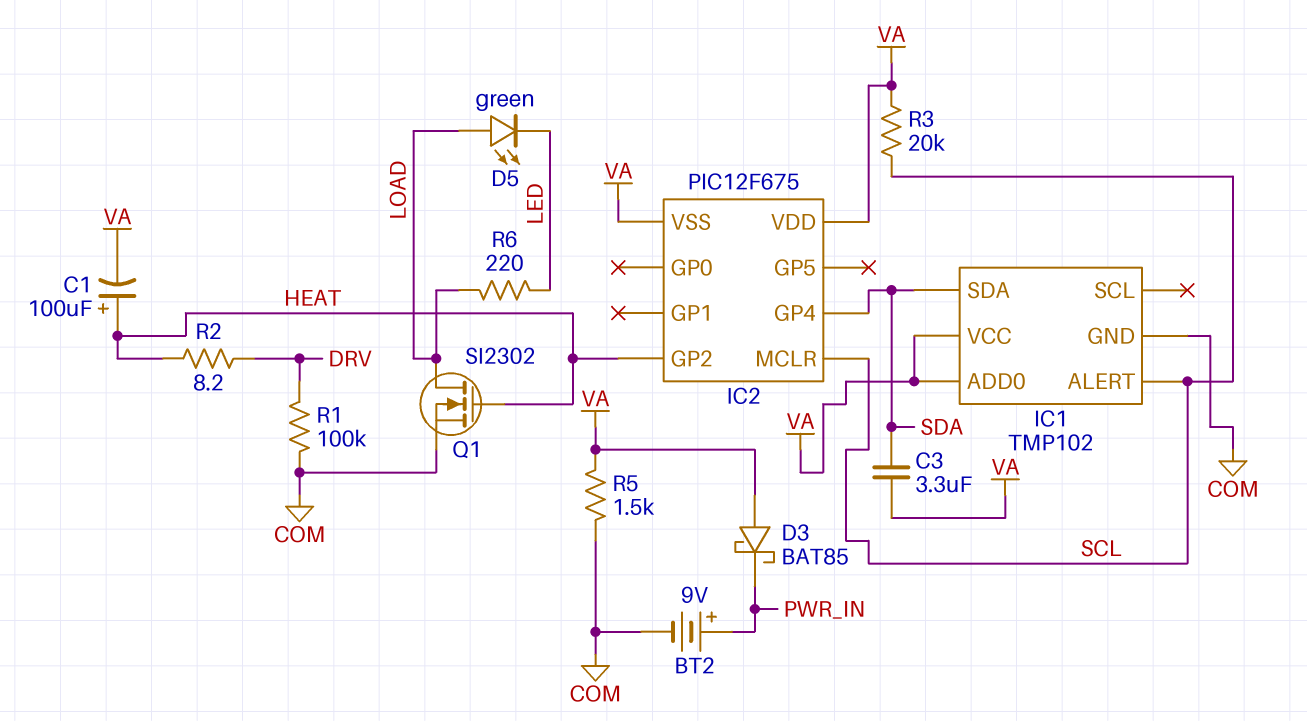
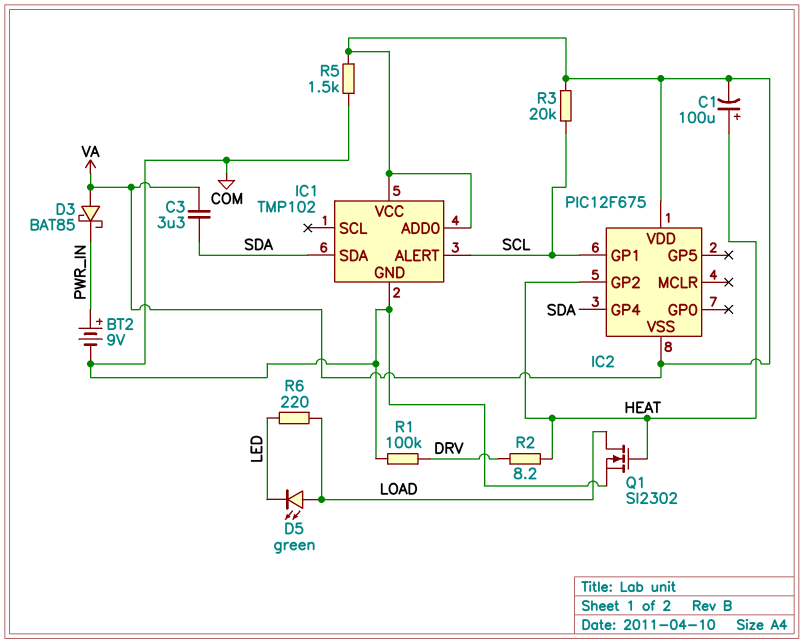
IC2 pin GP1: none -> SCL
IC2 pin MCLR: SCL -> none

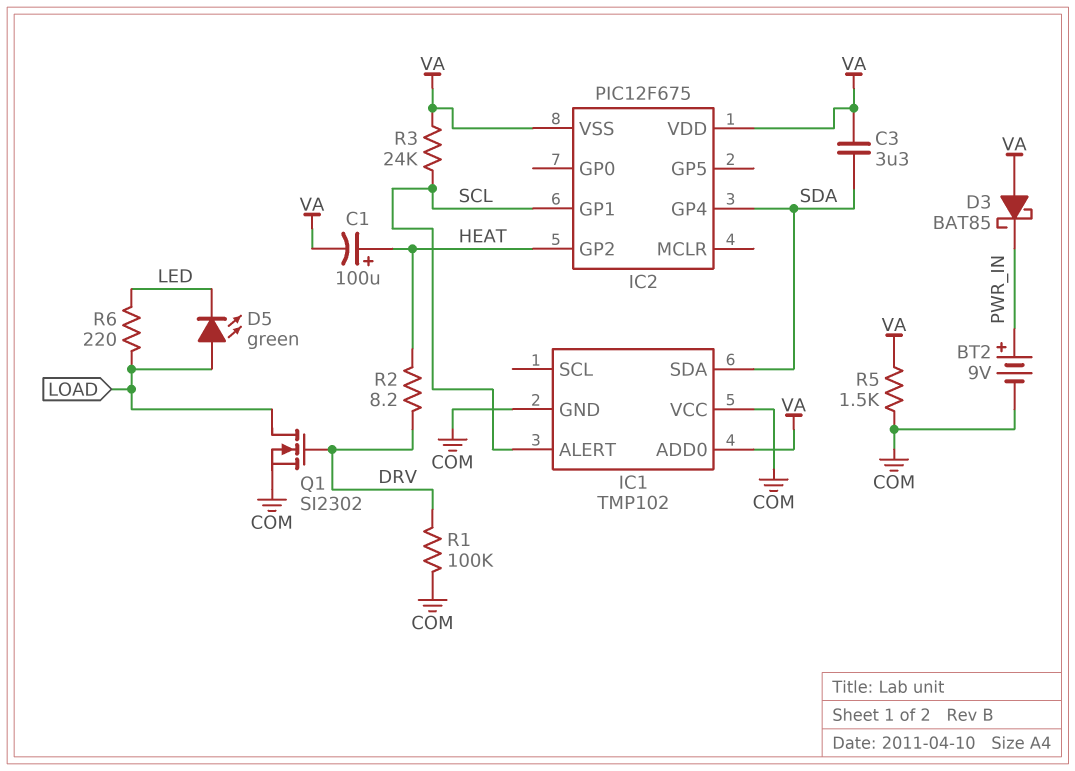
IC1 pin VCC: VA -> COM
Q1: NMOS SI2302 (G HEAT, D LOAD, S COM) -> NMOS SI2302 (G DRV, D LOAD, S COM)
R3: 20k (SCL, VA) -> 24k (SCL, VA)

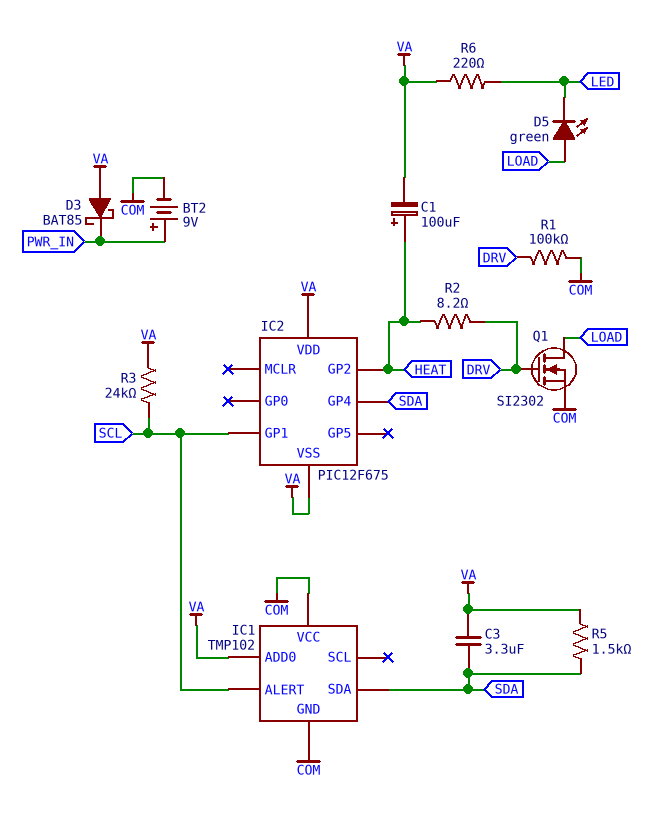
R5: 1.5k (COM, VA) -> 1.5k (SDA, VA)
R6: 220 (LED, LOAD) -> 220 (LED, VA)

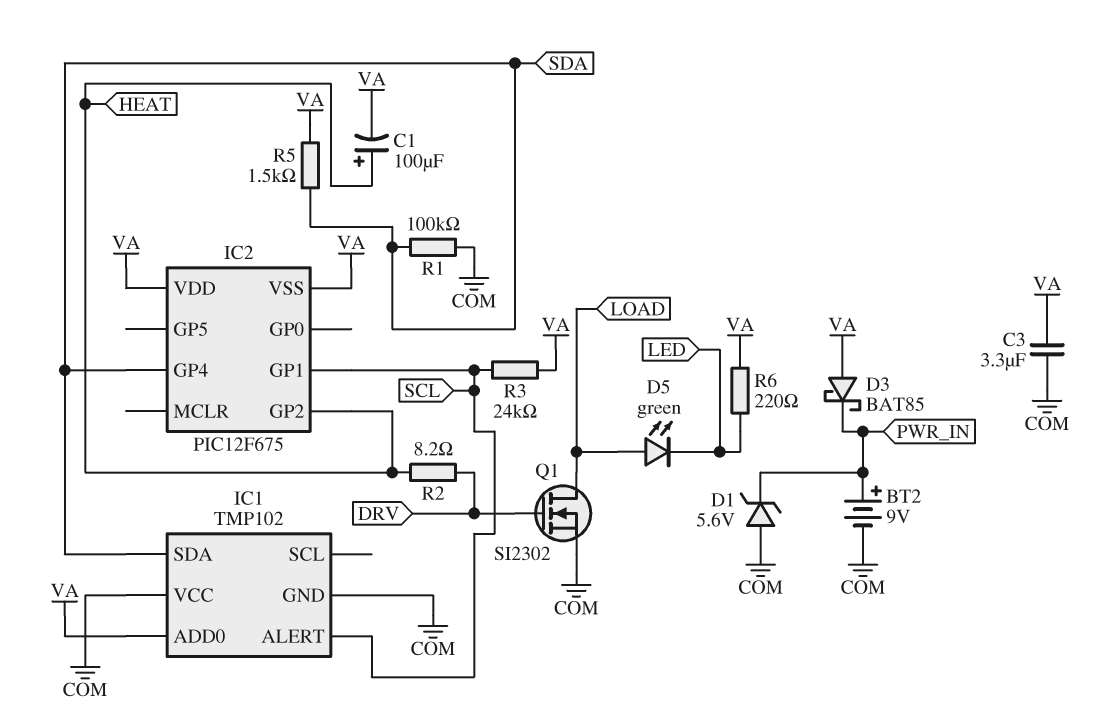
C3: 3.3uF (SDA, VA) -> 3.3uF (COM, VA)
D1: none -> zener 5.6V (A COM, K PWR_IN)
R1: 100k (COM, DRV) -> 100k (COM, SDA)

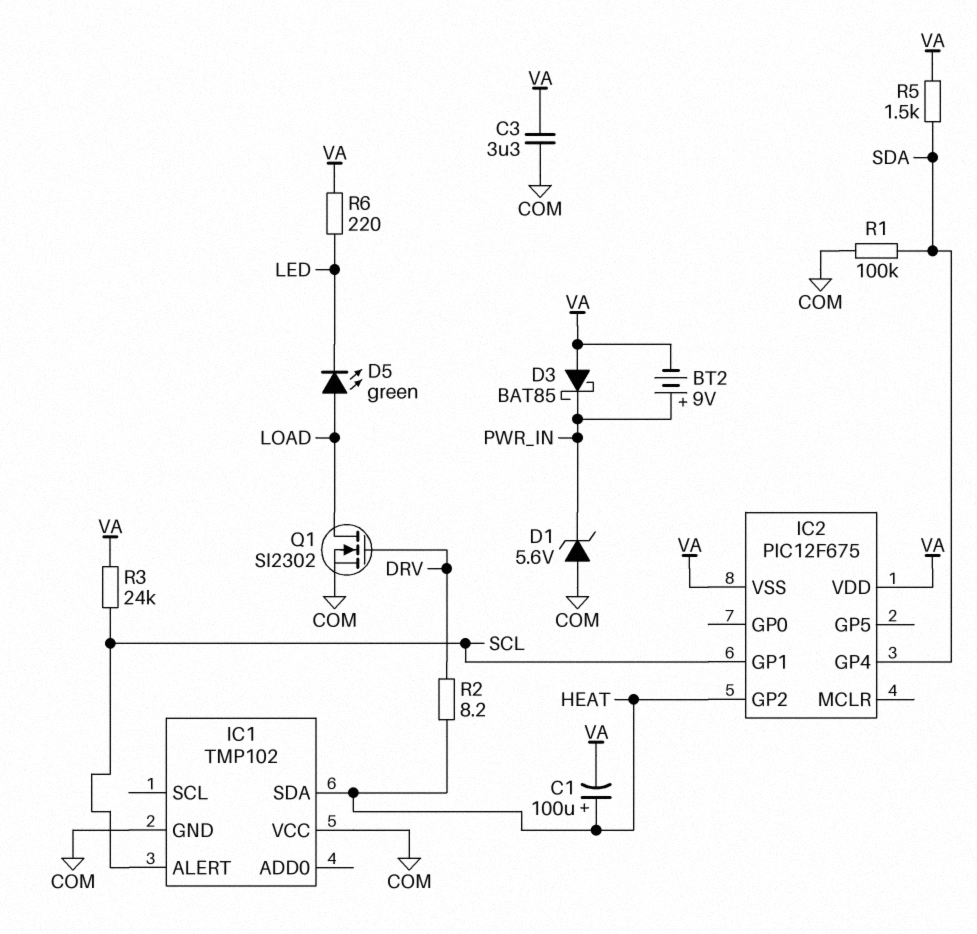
BT2: 9V (plus PWR_IN, minus COM) -> 9V (plus PWR_IN, minus VA)
IC1 pin ADD0: VA -> none
IC1 pin SDA: SDA -> HEAT

